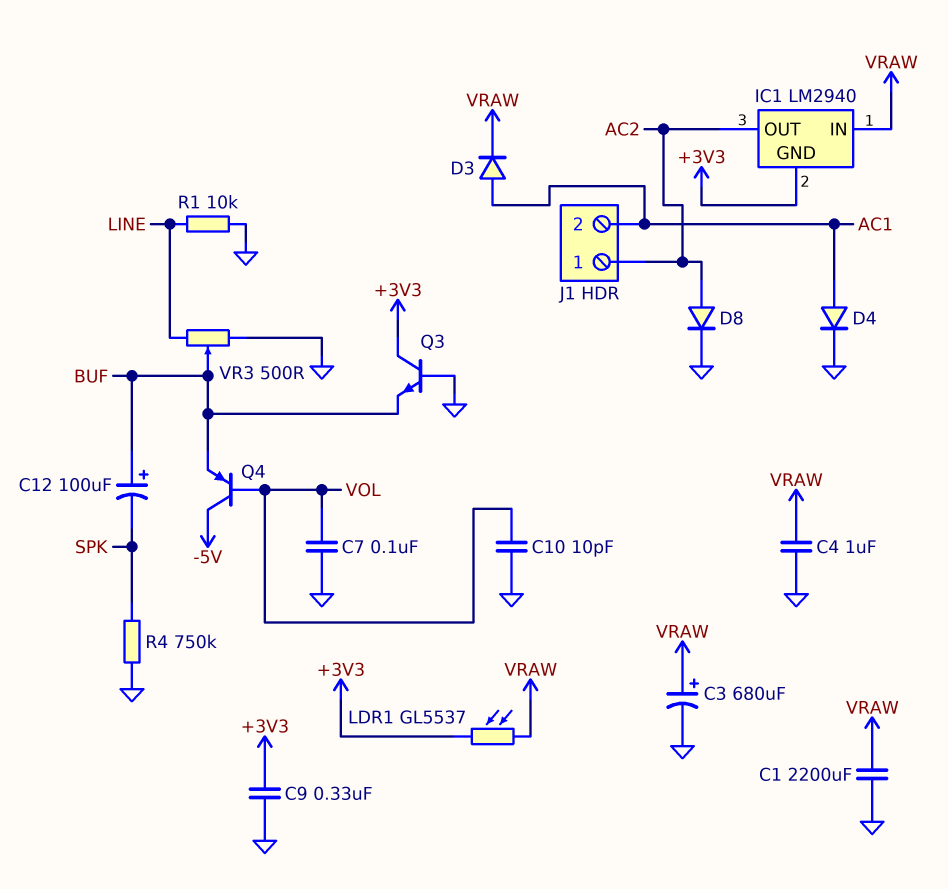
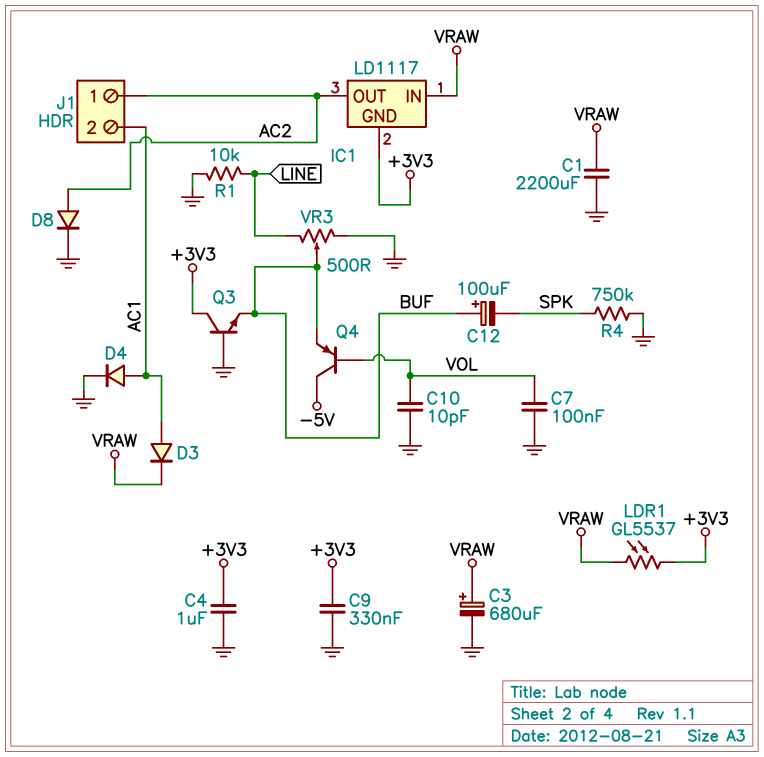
C4: 1uF (GND, VRAW) -> 1uF (+3V3, GND)
IC1: LM2940 -> LD1117

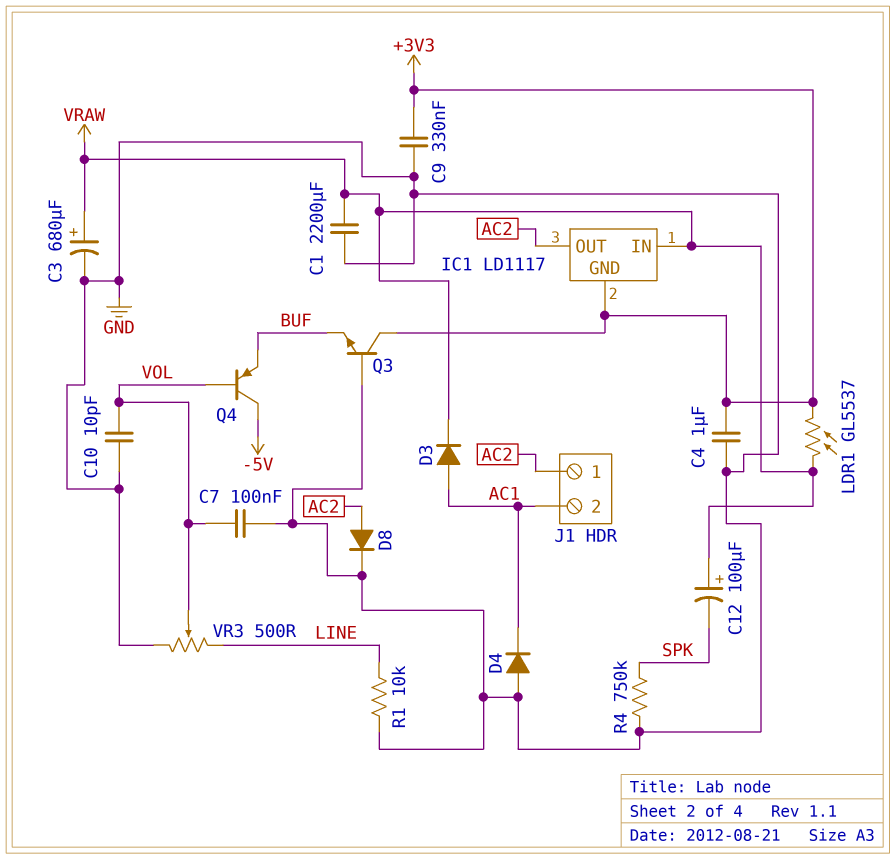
C12: 100uF (plus BUF, minus SPK) -> 100uF (plus VRAW, minus SPK)
D4: diode (A AC1, K GND) -> diode (A GND, K AC1)
VR3: 500 (GND, LINE, wiper BUF) -> 500 (GND, LINE, wiper VOL)

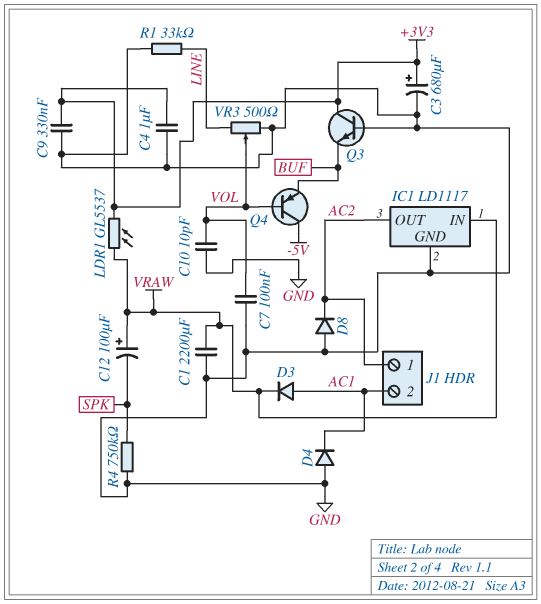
C3: 680uF (plus VRAW, minus GND) -> 680uF (plus +3V3, minus GND)
D8: diode (A AC2, K GND) -> diode (A GND, K AC2)
IC1 pin GND: +3V3 -> GND
R1: 10k (GND, LINE) -> 33k (GND, LINE)

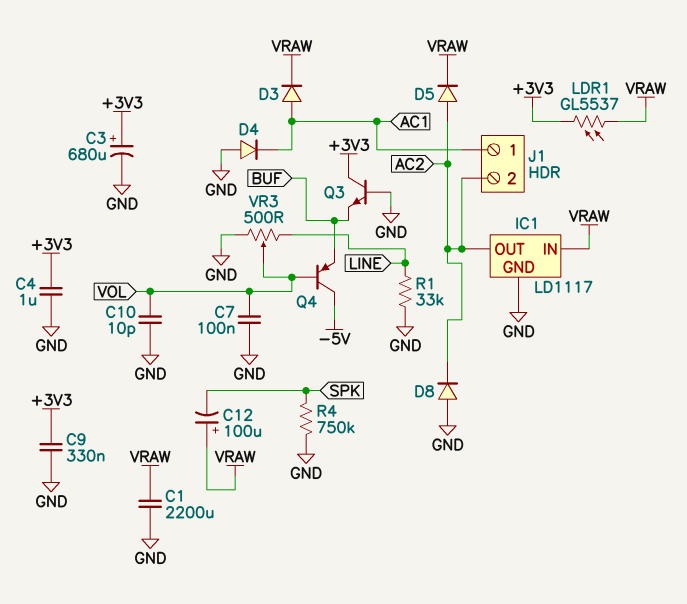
D5: none -> diode (A AC2, K VRAW)
J1 pin 1: AC2 -> AC1
J1 pin 2: AC1 -> AC2

